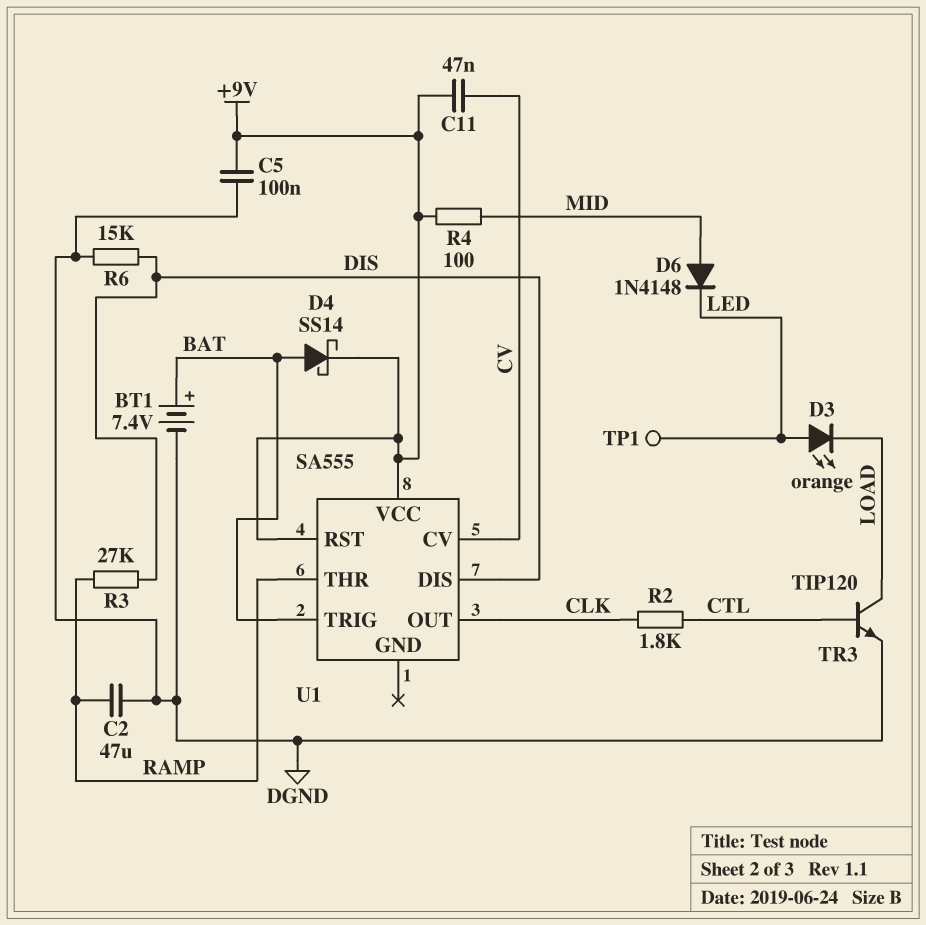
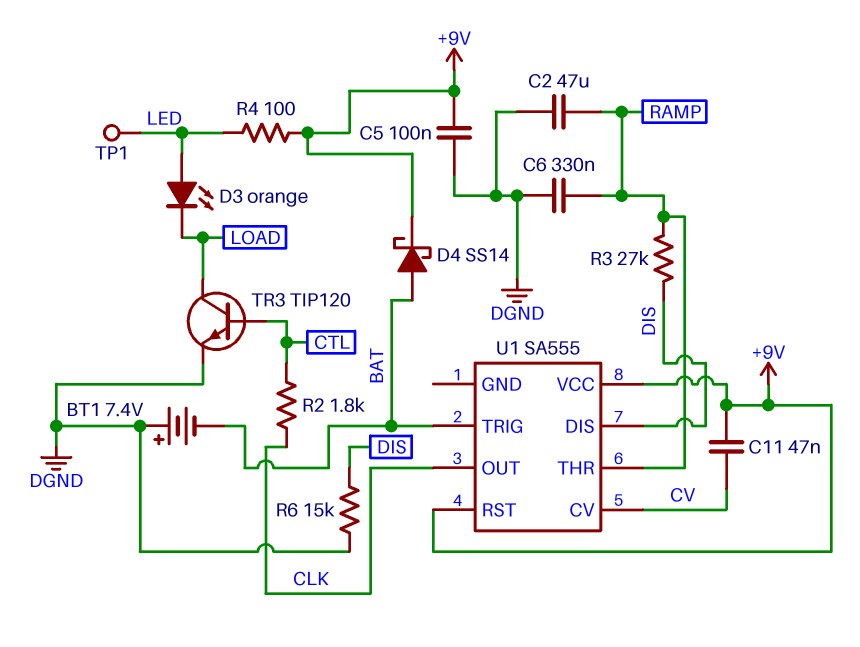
BT1: 7.4V (plus BAT, minus DGND) -> 7.4V (plus DGND, minus BAT)
C6: none -> 330nF (DGND, RAMP)
D6: diode 1N4148 (A MID, K LED) -> none
R4: 100 (+9V, MID) -> 100 (+9V, LED)

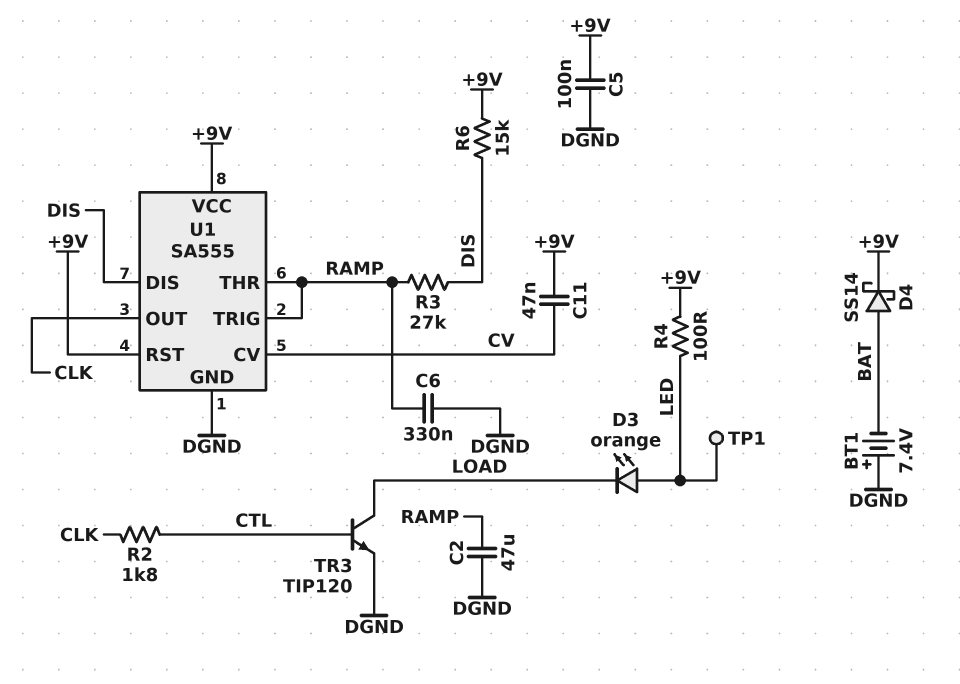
R6: 15k (DGND, DIS) -> 15k (+9V, DIS)
U1 pin GND: none -> DGND
U1 pin TRIG: BAT -> RAMP

